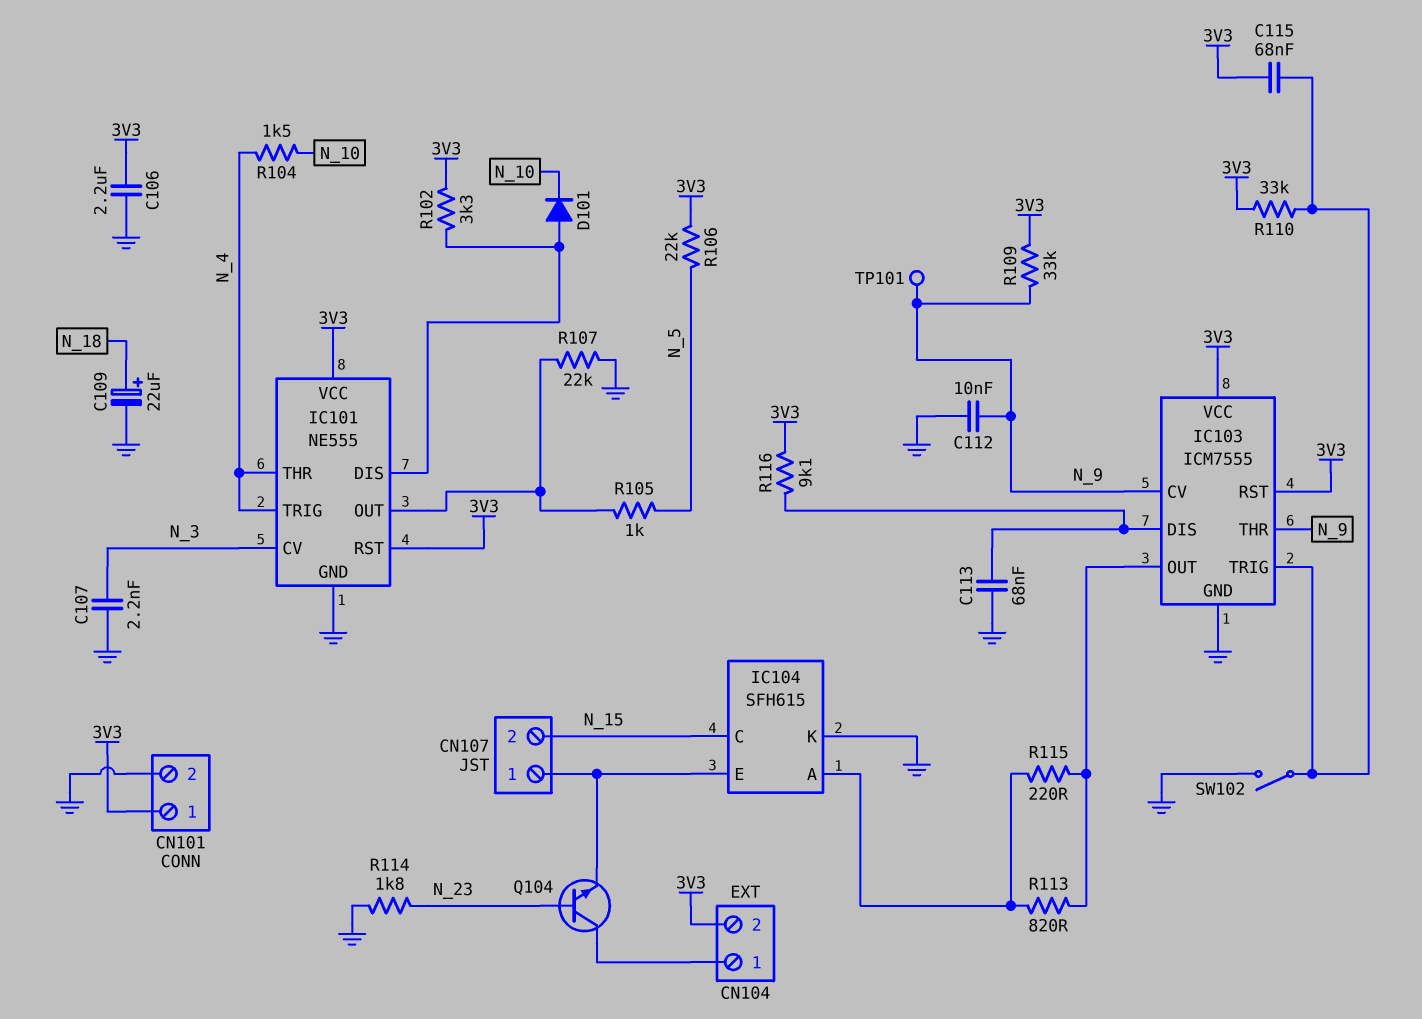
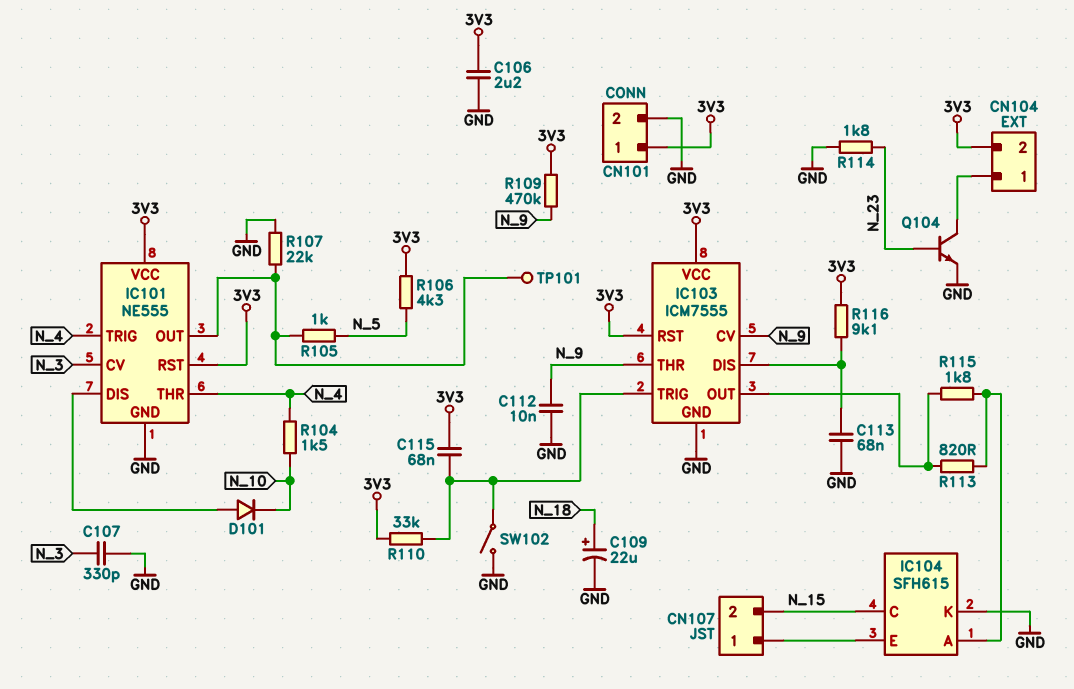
C107: 2.2nF (GND, N_3) -> 330pF (GND, N_3)
Q104: NPN (B N_23, C CN104/1, E CN107/1) -> NPN (B N_23, C CN104/1, E GND)
R102: 3.3k (3V3, IC101/DIS) -> none
R106: 22k (3V3, N_5) -> 4.3k (3V3, N_5)
R109: 33k (3V3, N_9) -> 470k (3V3, N_9)
R115: 220 (IC103/OUT, IC104/A) -> 1.8k (IC103/OUT, IC104/A)
TP101: test point (N_9) -> test point (IC101/OUT)

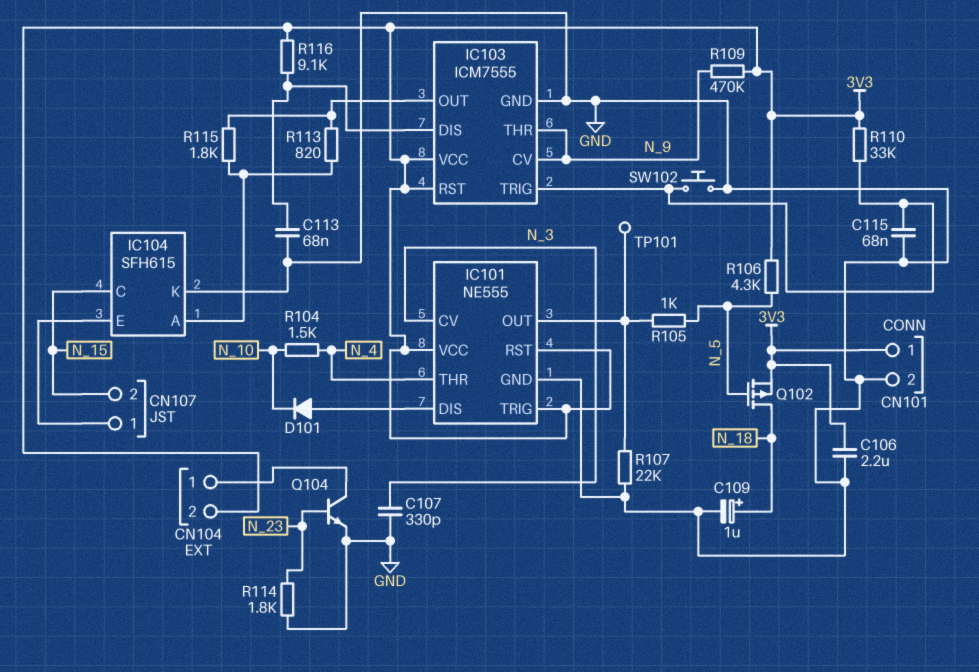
C109: 22uF (plus N_18, minus GND) -> 1uF (plus N_18, minus GND)
C112: 10nF (GND, N_9) -> none
C115: 68nF (3V3, IC103/TRIG) -> 68nF (GND, IC103/TRIG)
IC101 pin TRIG: N_4 -> 3V3
Q102: none -> PMOS (G N_5, D N_18, S 3V3)
SW102: switch (GND, IC103/TRIG) -> button (GND, IC103/TRIG)

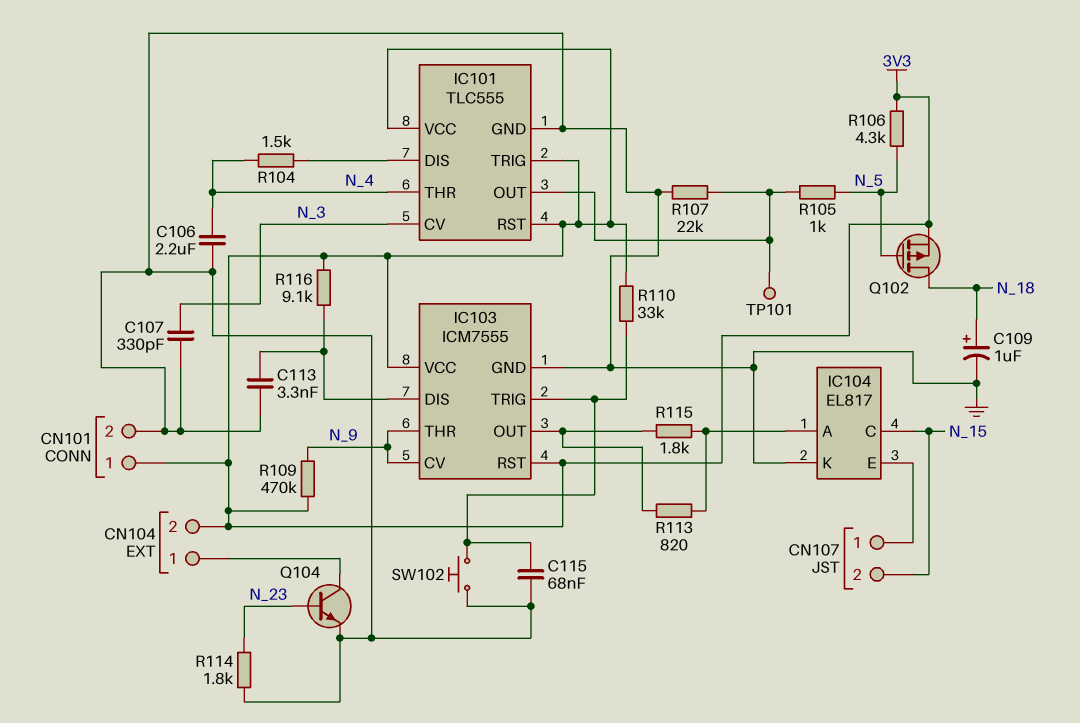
C106: 2.2uF (3V3, GND) -> 2.2uF (GND, N_4)
C113: 68nF (GND, IC103/DIS) -> 3.3nF (GND, IC103/DIS)
D101: diode (A IC101/DIS, K N_10) -> none
IC101: NE555 -> TLC555
IC104: SFH615 -> EL817
R104: 1.5k (N_4, N_10) -> 1.5k (IC101/DIS, N_4)

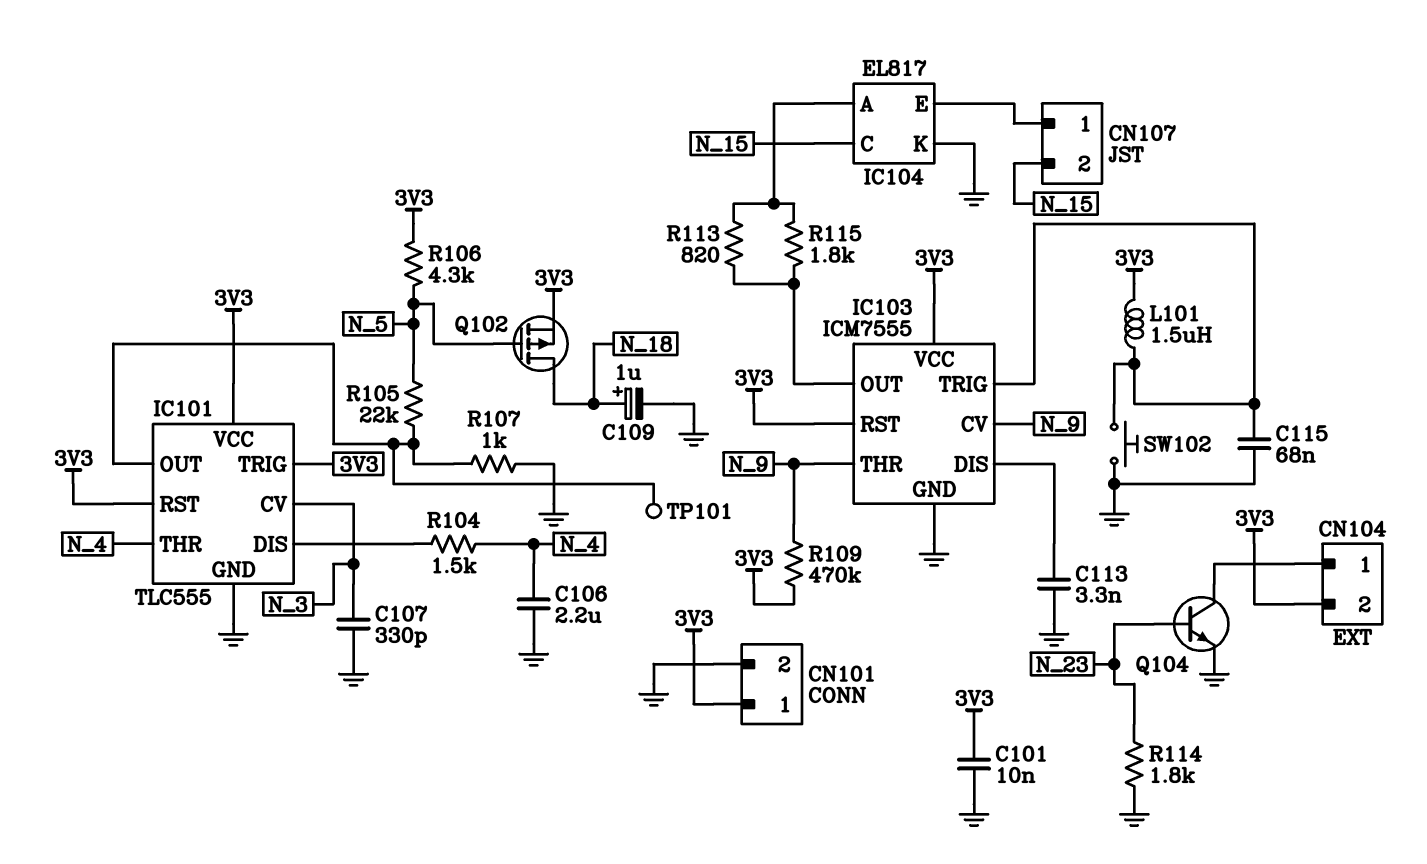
C101: none -> 10nF (3V3, GND)
L101: none -> 1.5uH (3V3, IC103/TRIG)
R105: 1k (IC101/OUT, N_5) -> 22k (IC101/OUT, N_5)
R107: 22k (GND, IC101/OUT) -> 1k (GND, IC101/OUT)
R110: 33k (3V3, IC103/TRIG) -> none
R116: 9.1k (3V3, IC103/DIS) -> none

